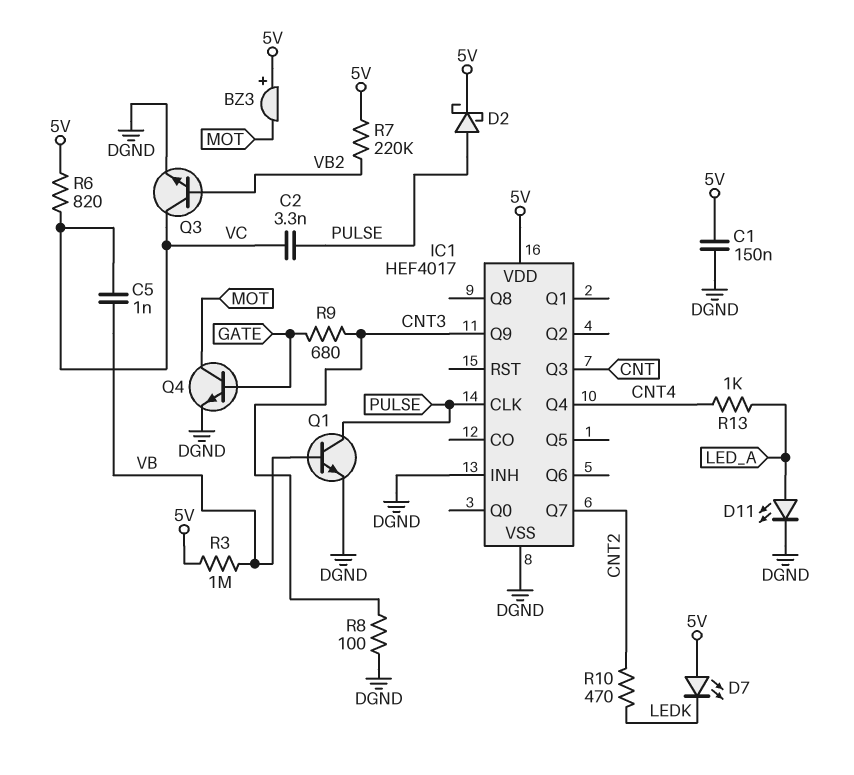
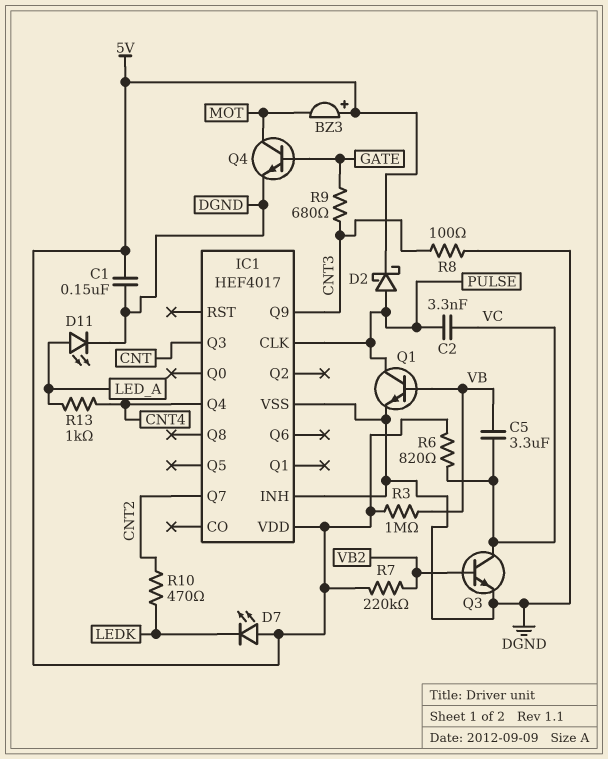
C5: 1nF (VB, VC) -> 3.3uF (VB, VC)

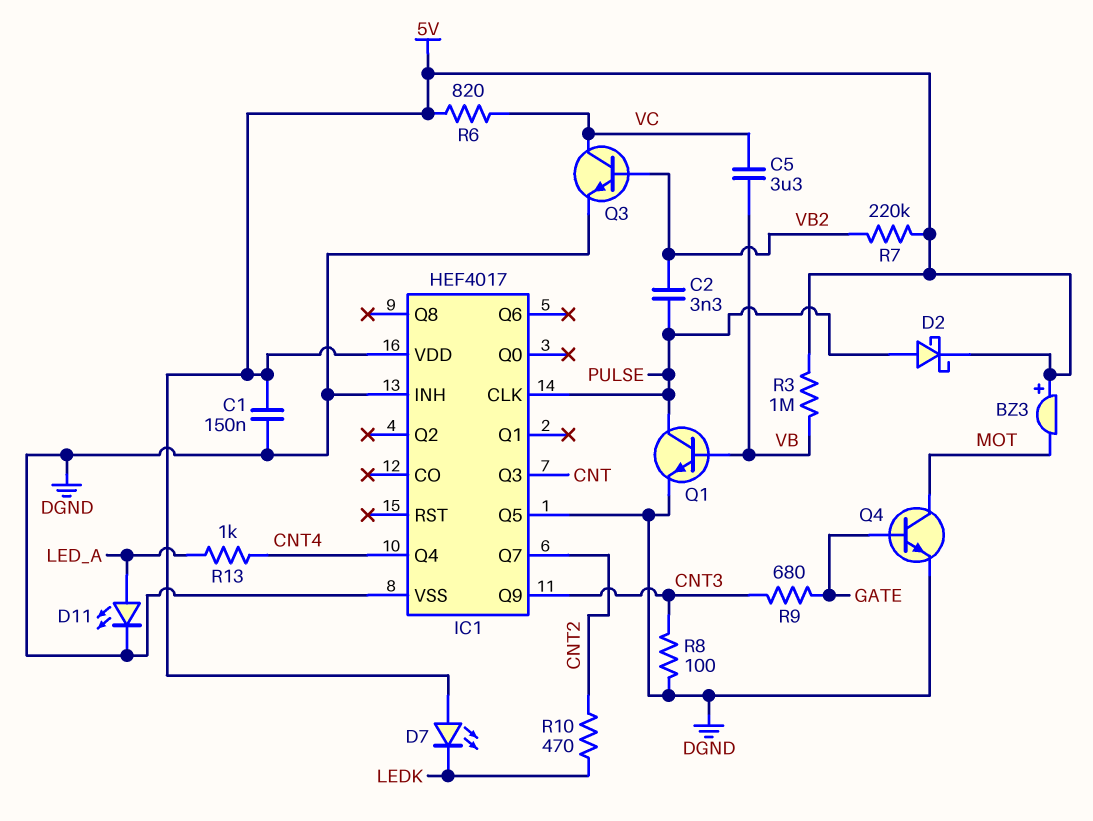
C2: 3.3nF (PULSE, VC) -> 3.3nF (PULSE, VB2)
IC1 pin Q5: none -> DGND

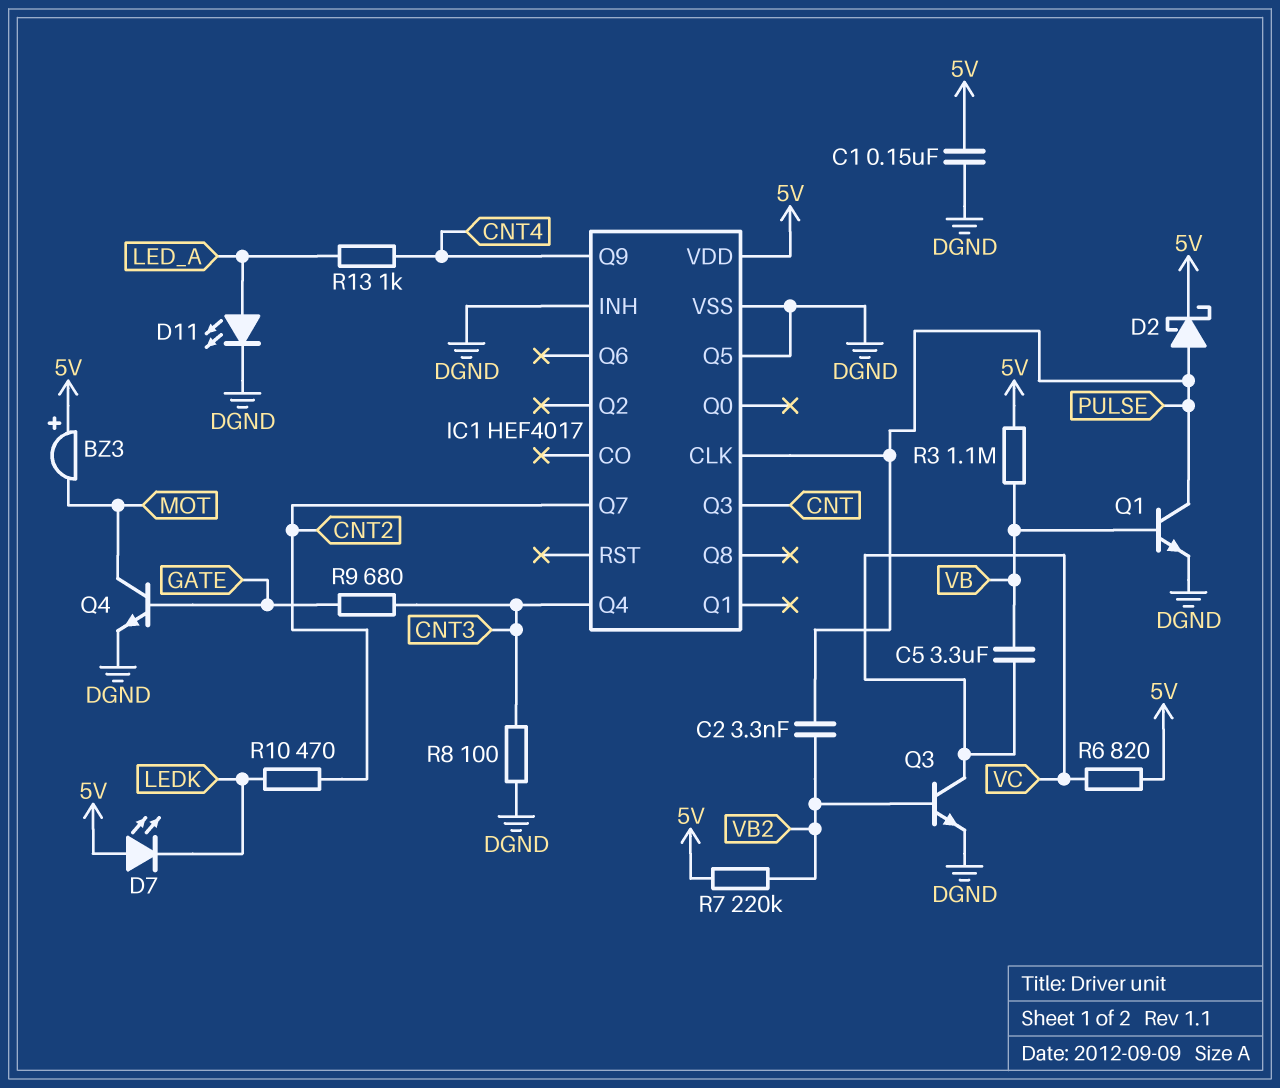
IC1 pin Q4: CNT4 -> CNT3
IC1 pin Q9: CNT3 -> CNT4
R3: 1M (5V, VB) -> 1.1M (5V, VB)

